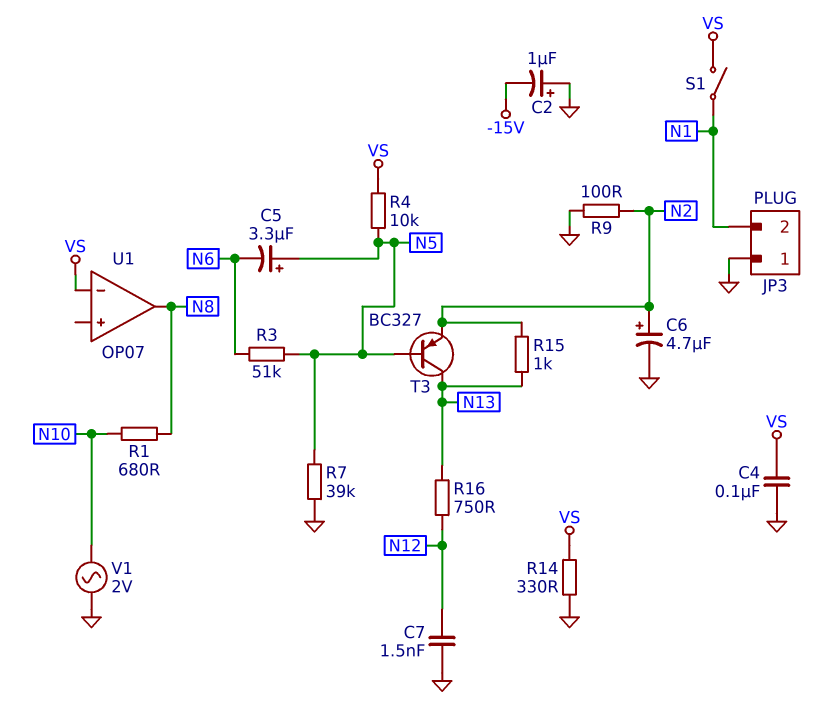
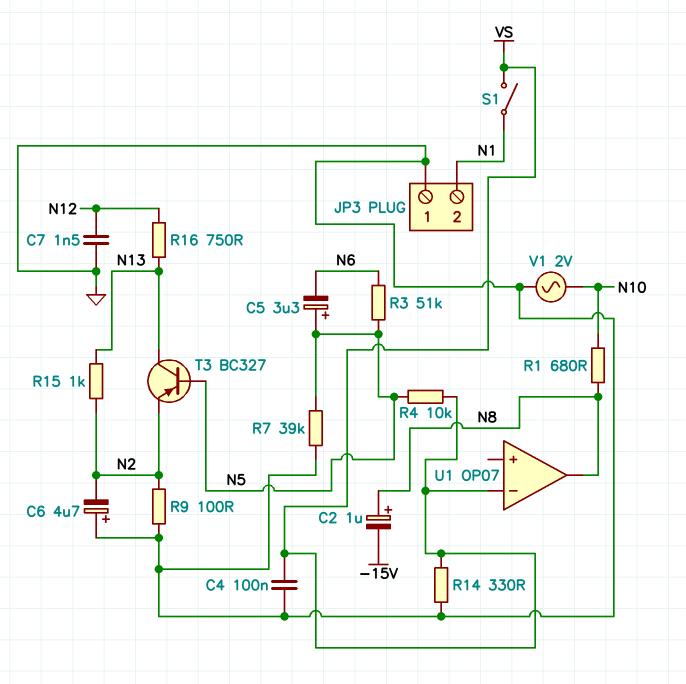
C2: 1uF (plus GND, minus -15V) -> 1uF (plus N8, minus -15V)
C6: 4.7uF (plus N2, minus GND) -> 4.7uF (plus GND, minus N2)

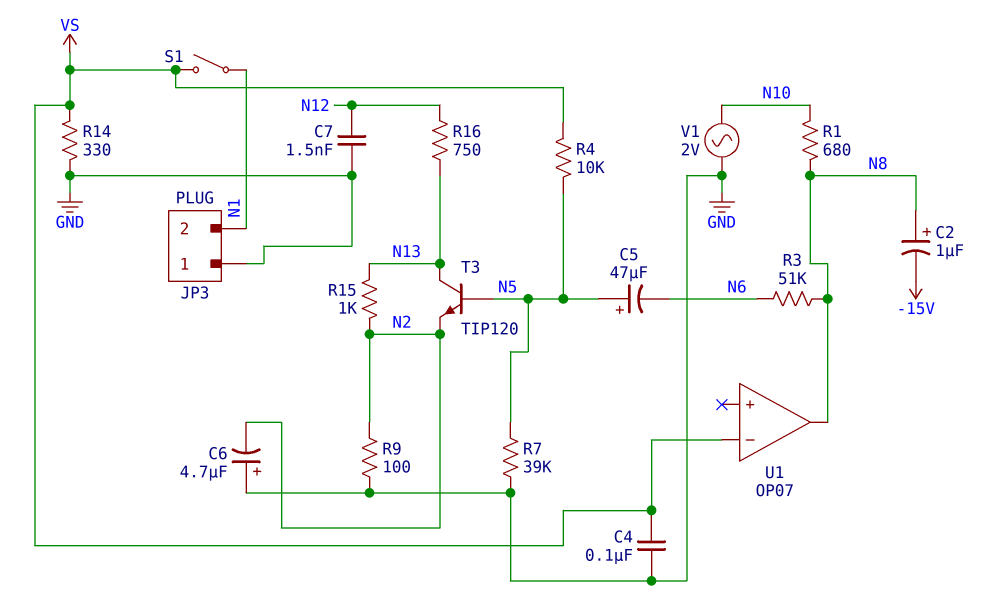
C5: 3.3uF (plus N5, minus N6) -> 47uF (plus N5, minus N6)
R3: 51k (N5, N6) -> 51k (N6, N8)
T3: PNP BC327 (B N5, C N13, E N2) -> NPN TIP120 (B N5, C N13, E N2)

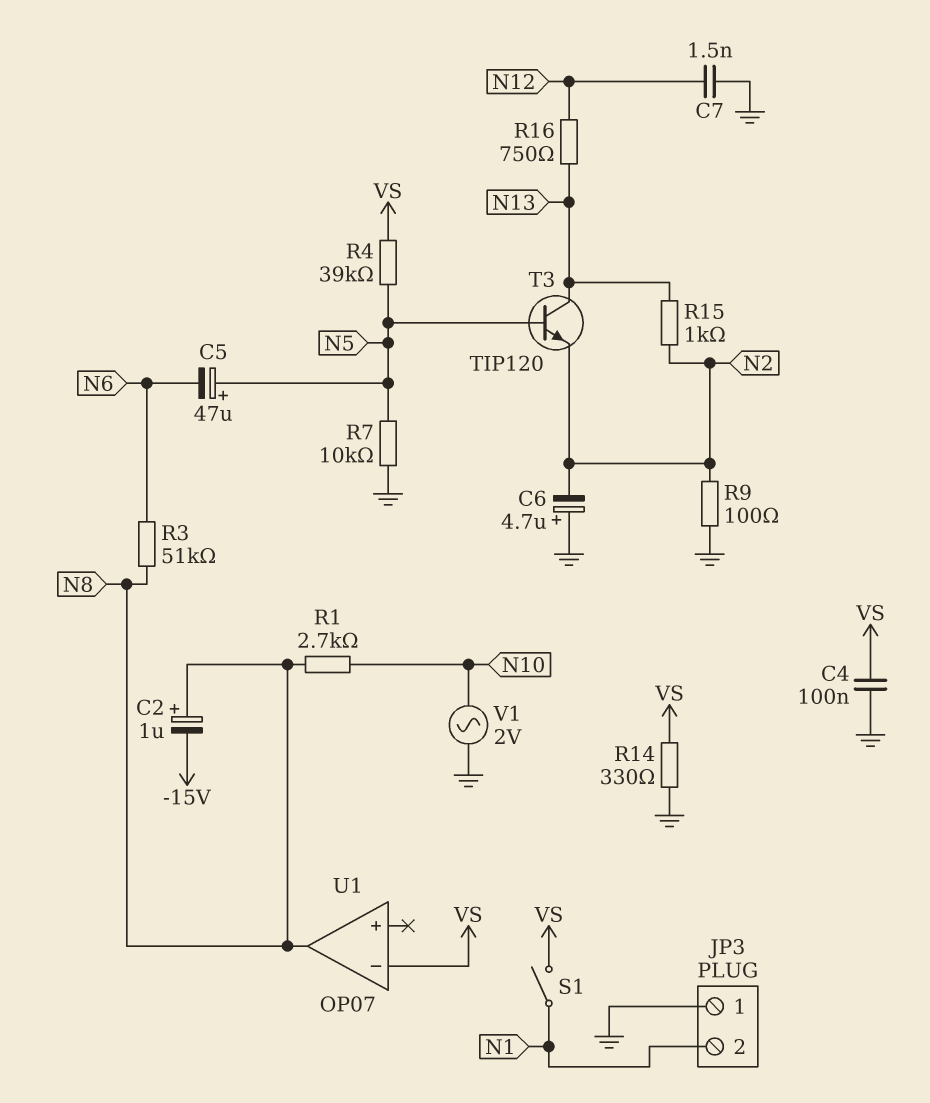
R1: 680 (N8, N10) -> 2.7k (N8, N10)
R4: 10k (N5, VS) -> 39k (N5, VS)
R7: 39k (GND, N5) -> 10k (GND, N5)

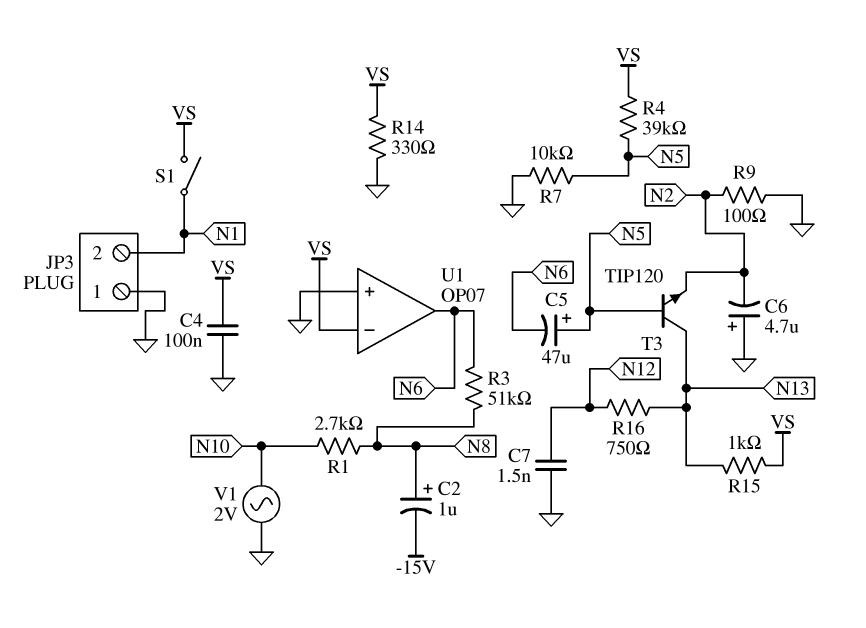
R15: 1k (N2, N13) -> 1k (N13, VS)
U1 pin in+: none -> GND
U1 pin out: N8 -> N6

